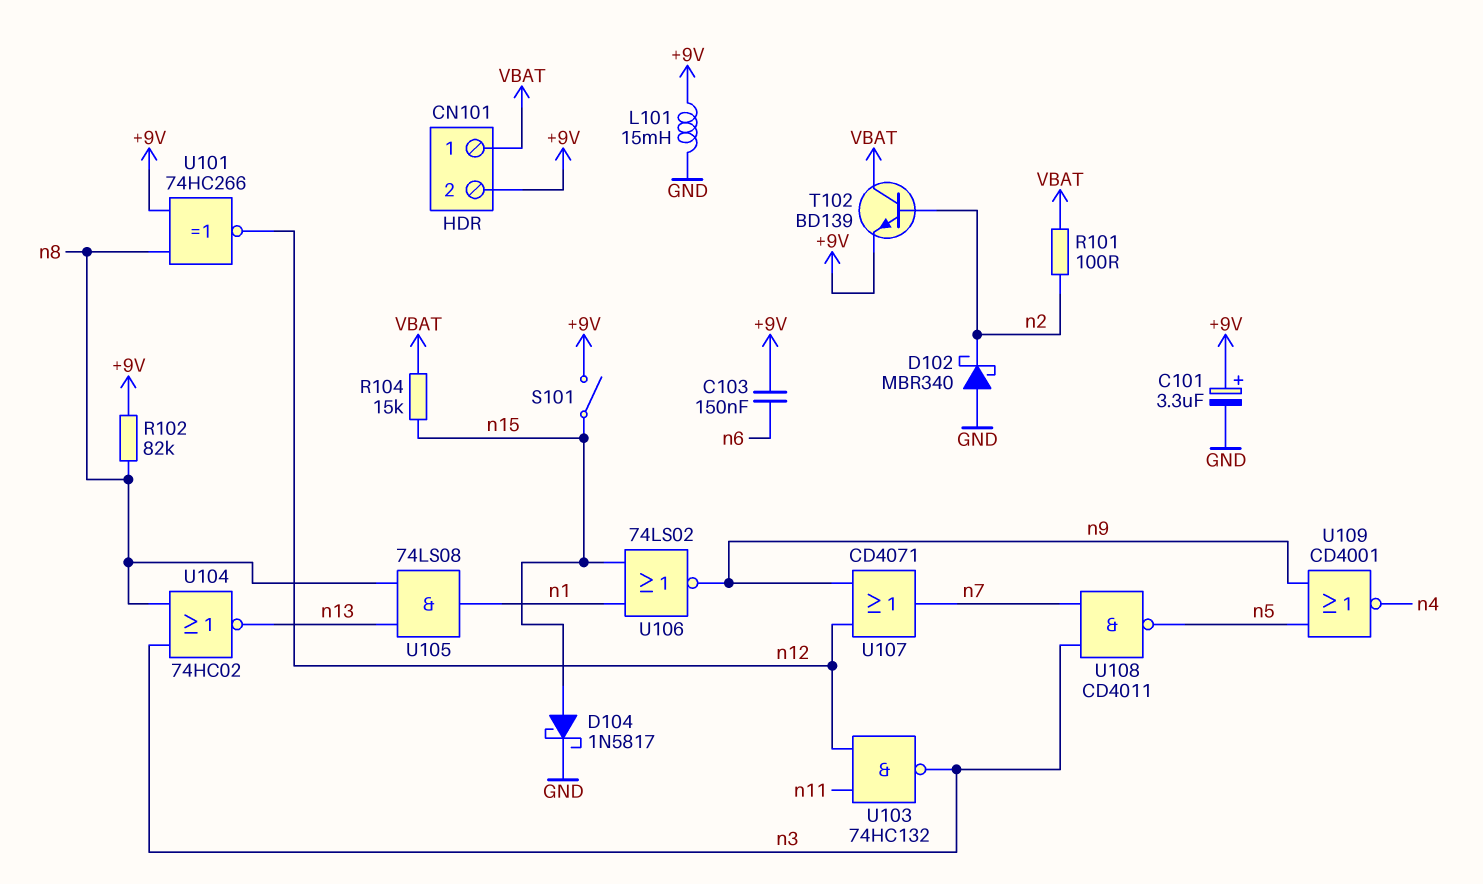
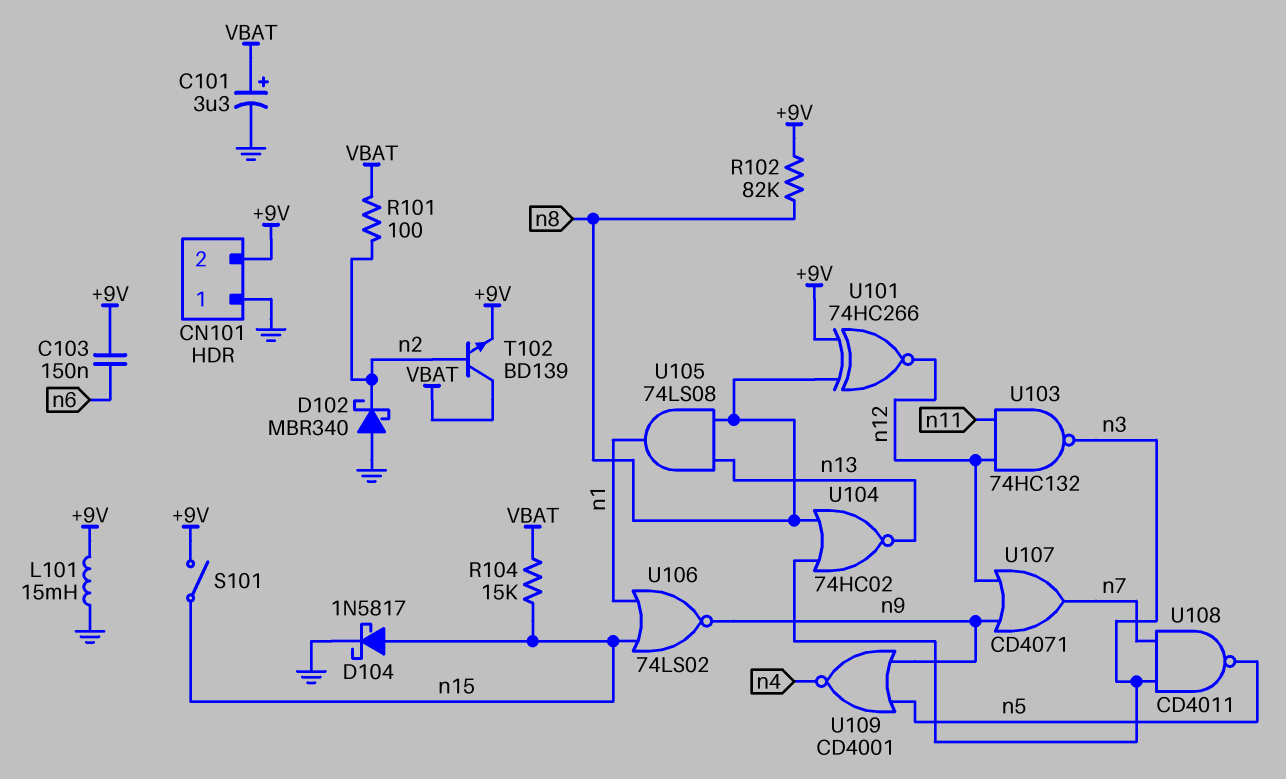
C101: 3.3uF (plus +9V, minus GND) -> 3.3uF (plus VBAT, minus GND)
CN101 pin 1: VBAT -> GND

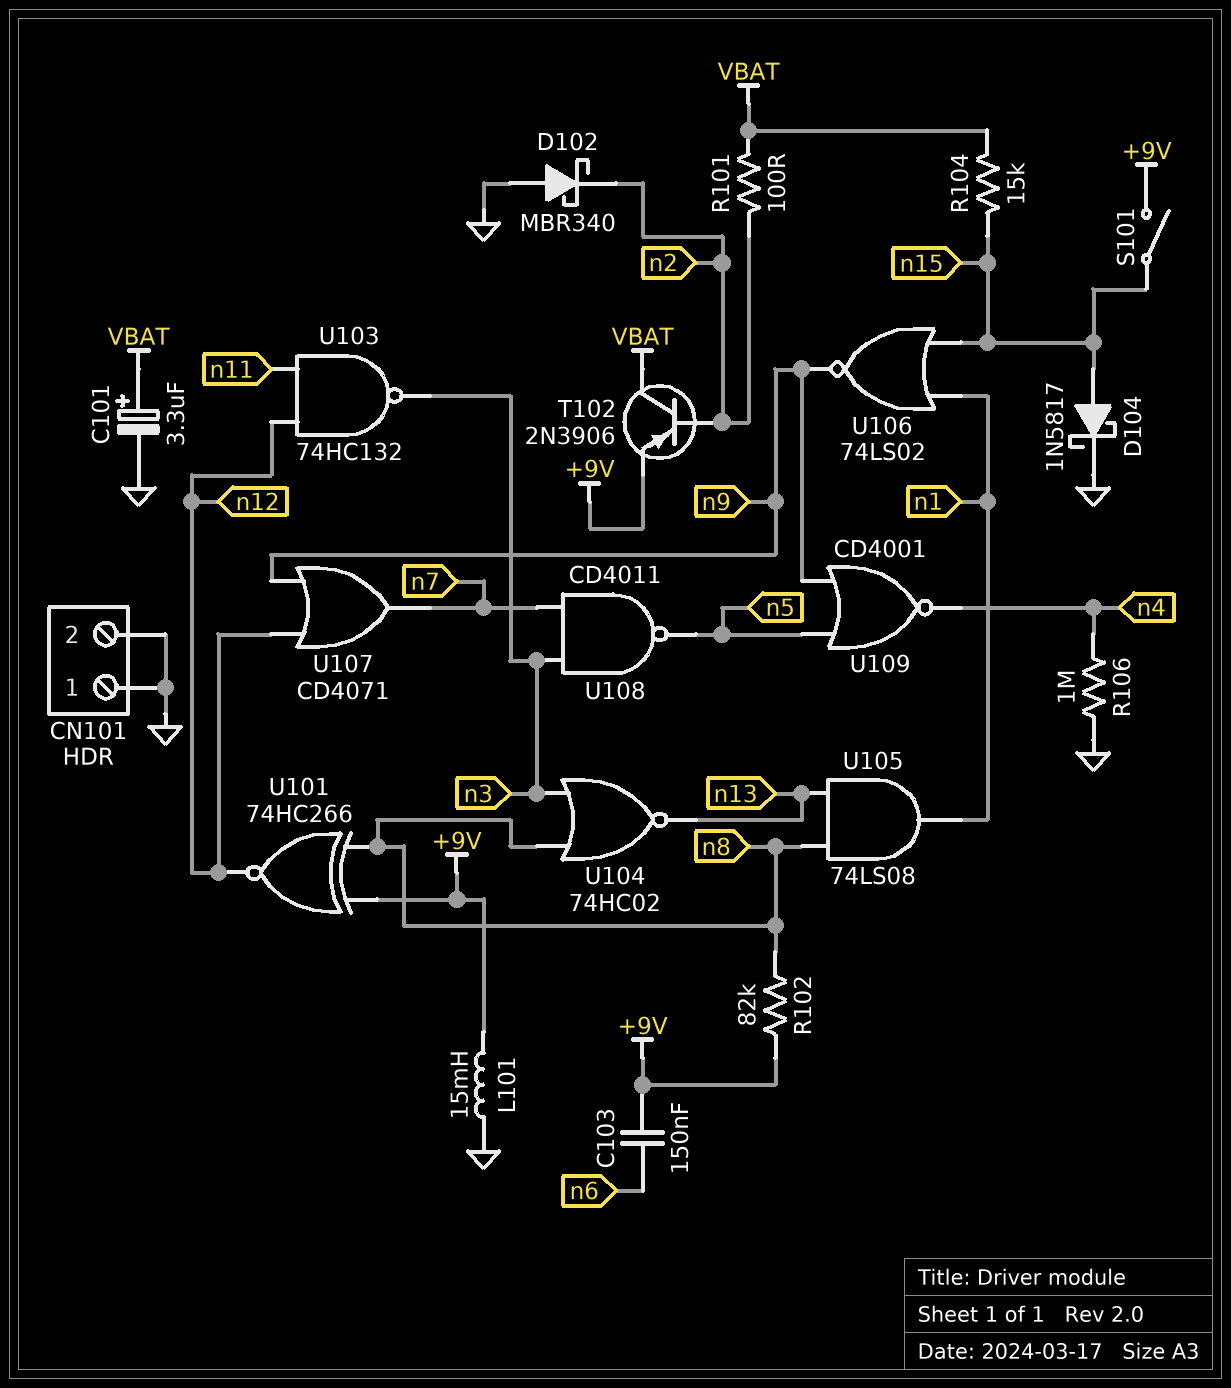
CN101 pin 2: +9V -> GND
R106: none -> 1M (GND, n4)
T102: NPN BD139 (B n2, C VBAT, E +9V) -> PNP 2N3906 (B n2, C VBAT, E +9V)

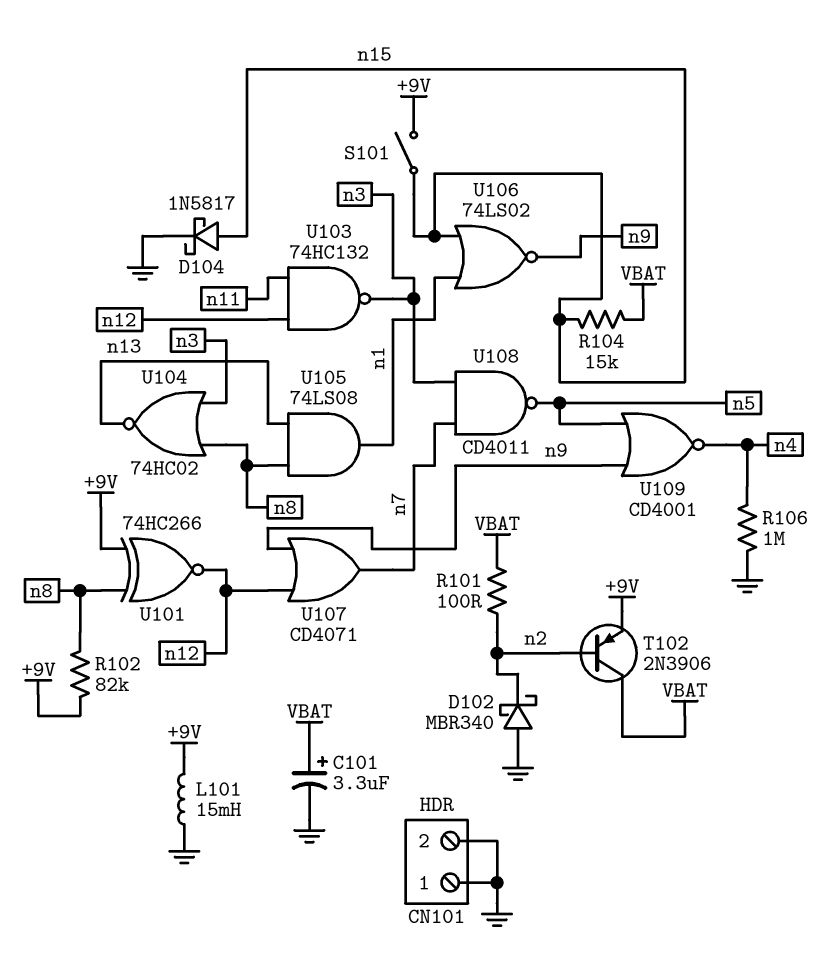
C103: 150nF (+9V, n6) -> none

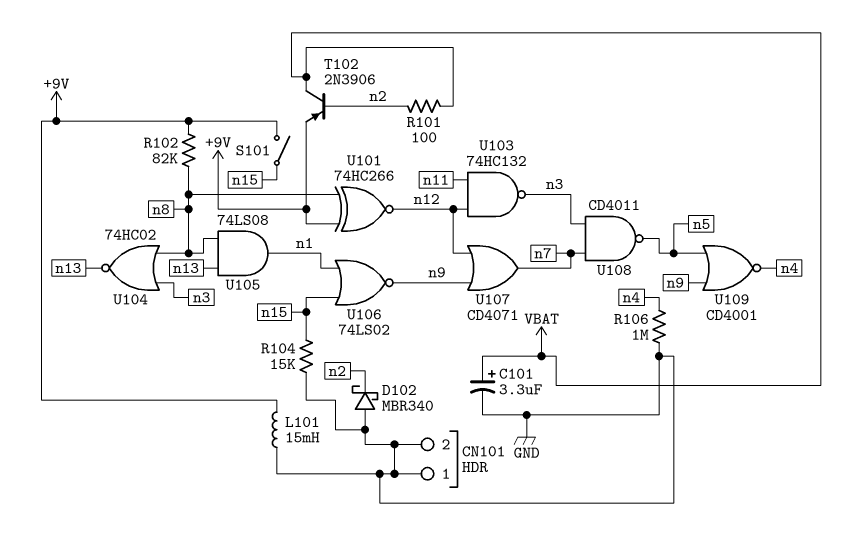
D104: schottky 1N5817 (A n15, K GND) -> none
R104: 15k (VBAT, n15) -> 15k (GND, n15)

